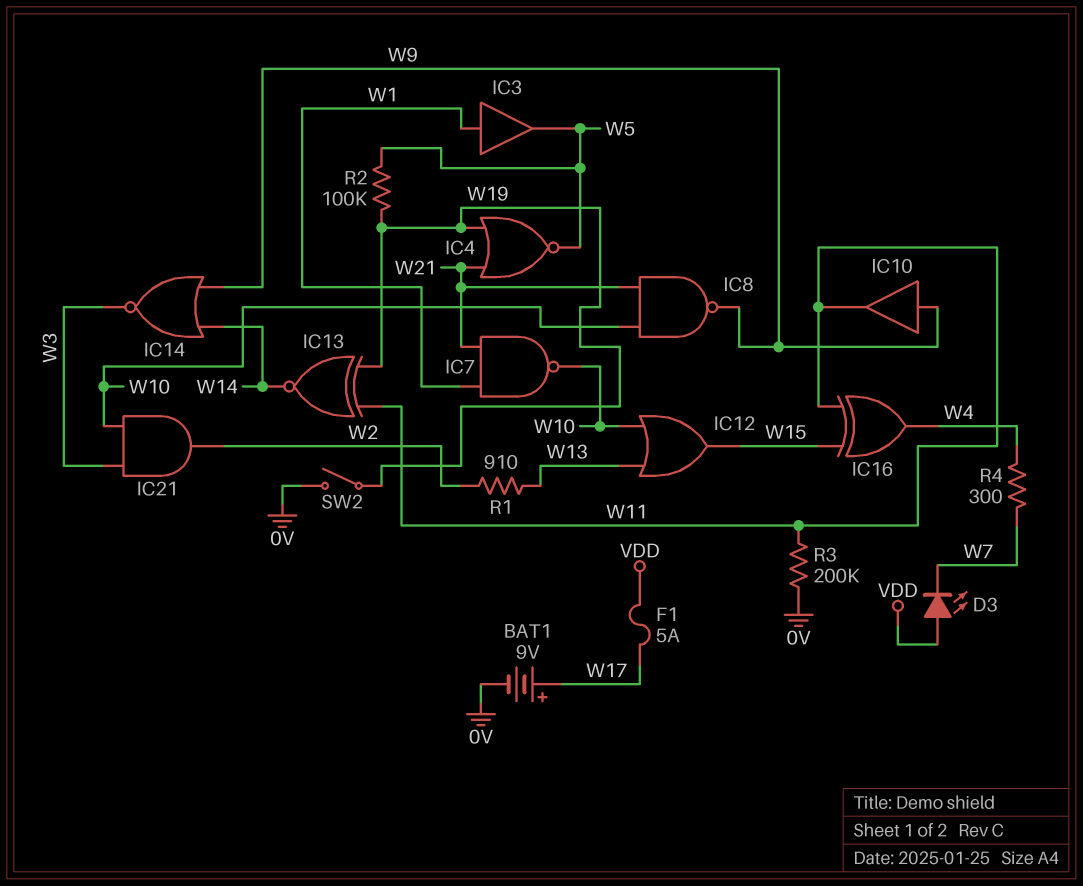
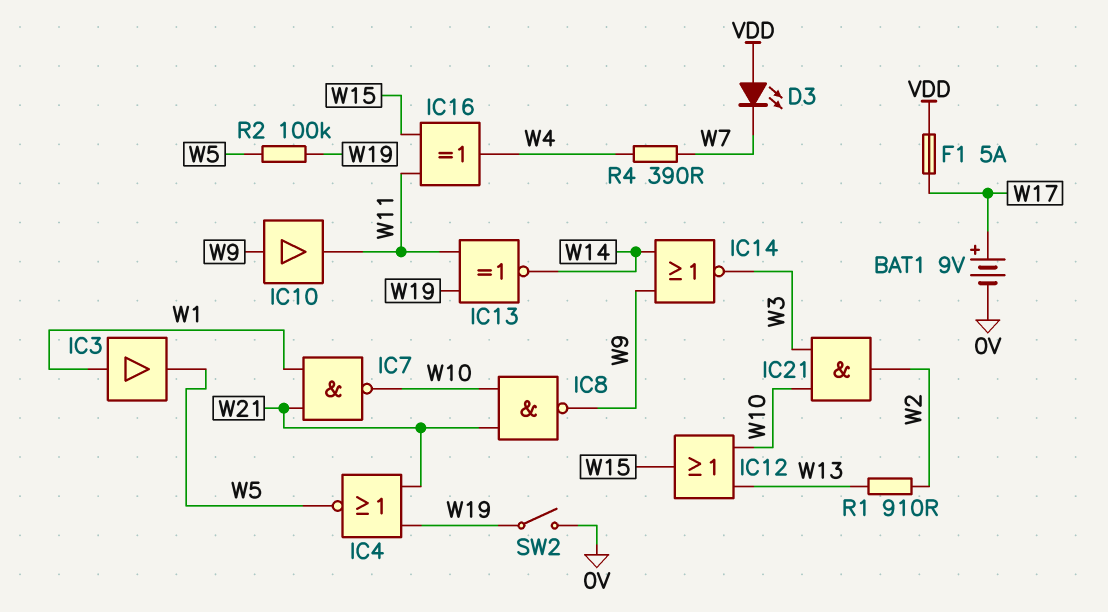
R3: 200k (0V, W11) -> none
R4: 300 (W4, W7) -> 390 (W4, W7)

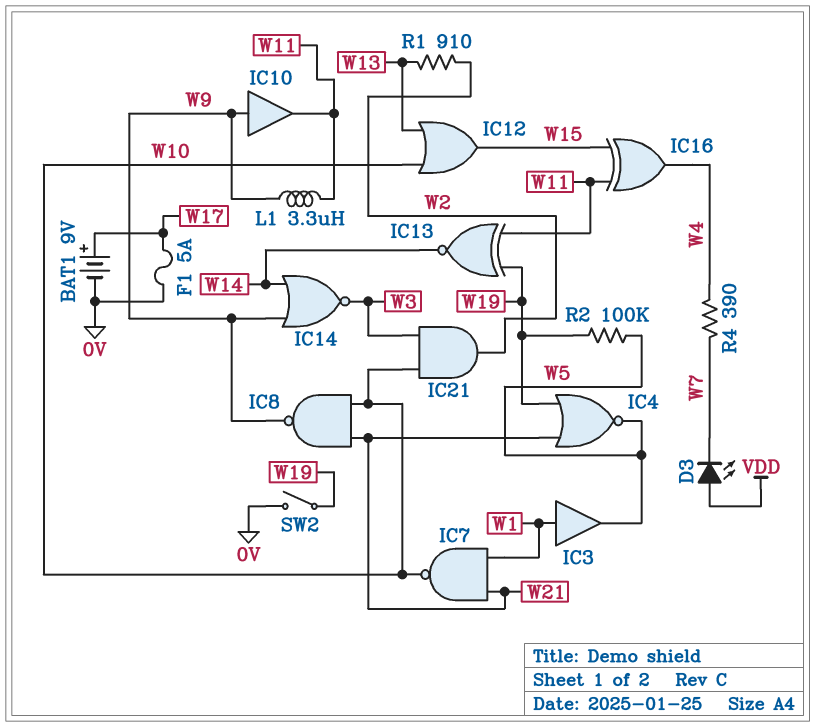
F1: 5A (VDD, W17) -> 5A (0V, W17)
L1: none -> 3.3uH (W9, W11)

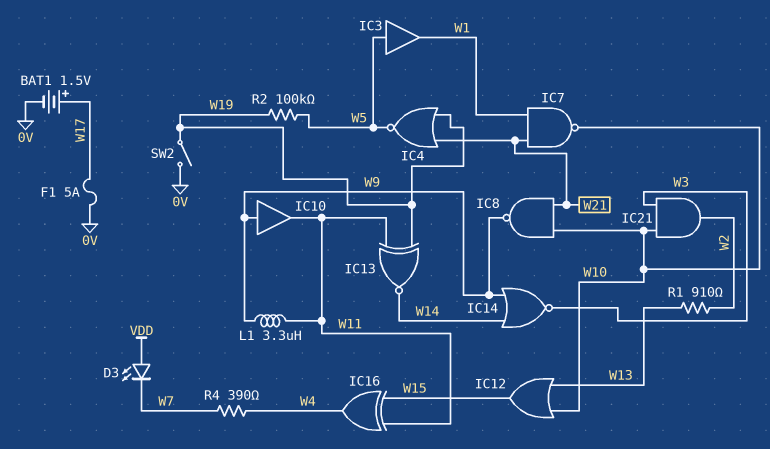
BAT1: 9V (plus W17, minus 0V) -> 1.5V (plus W17, minus 0V)
IC3: buffer (in W1, out W5) -> buffer (in W5, out W1)

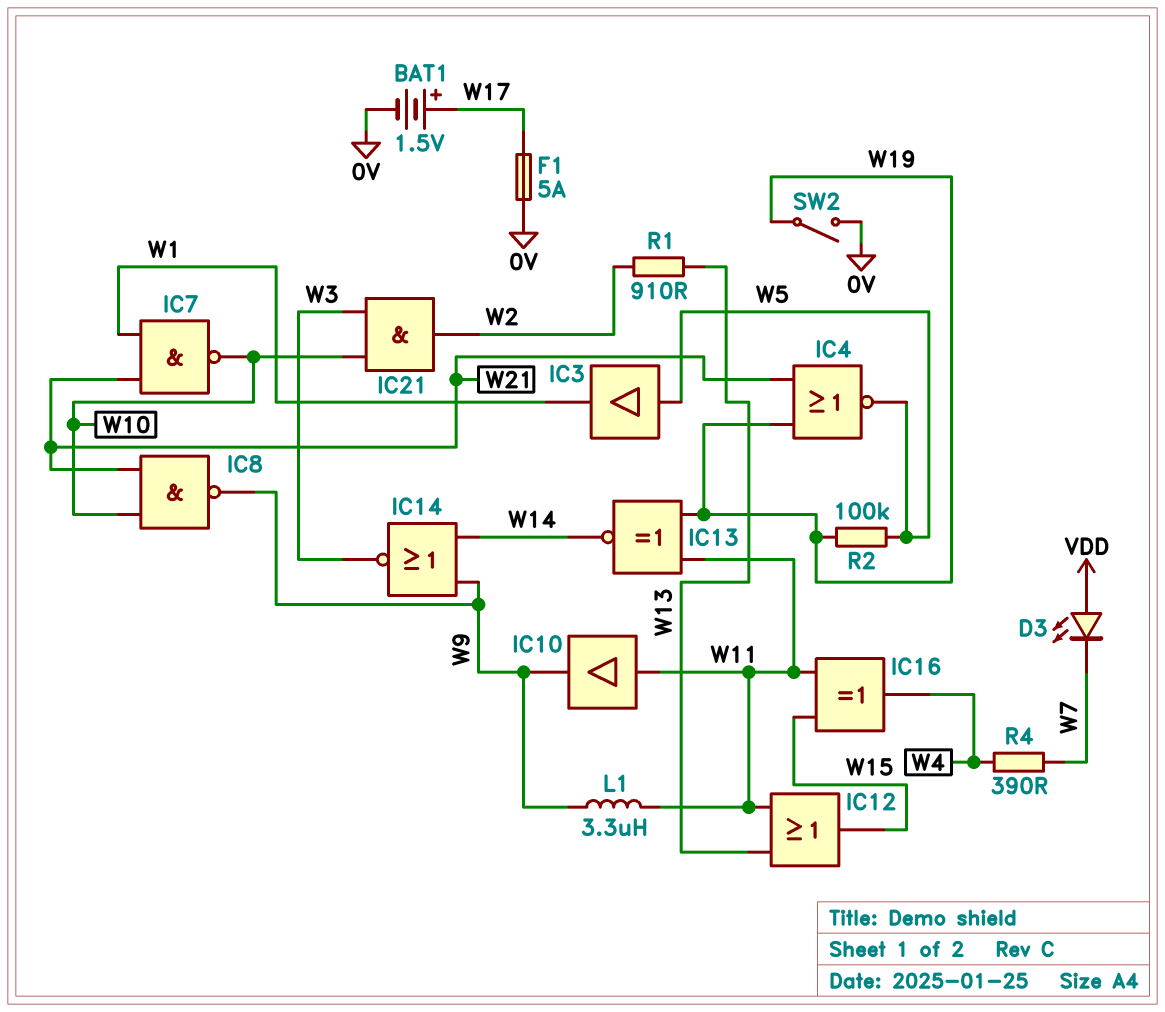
IC10: buffer (in W9, out W11) -> buffer (in W11, out W9)
IC12: OR (in W10, in W13, out W15) -> OR (in W11, in W13, out W15)

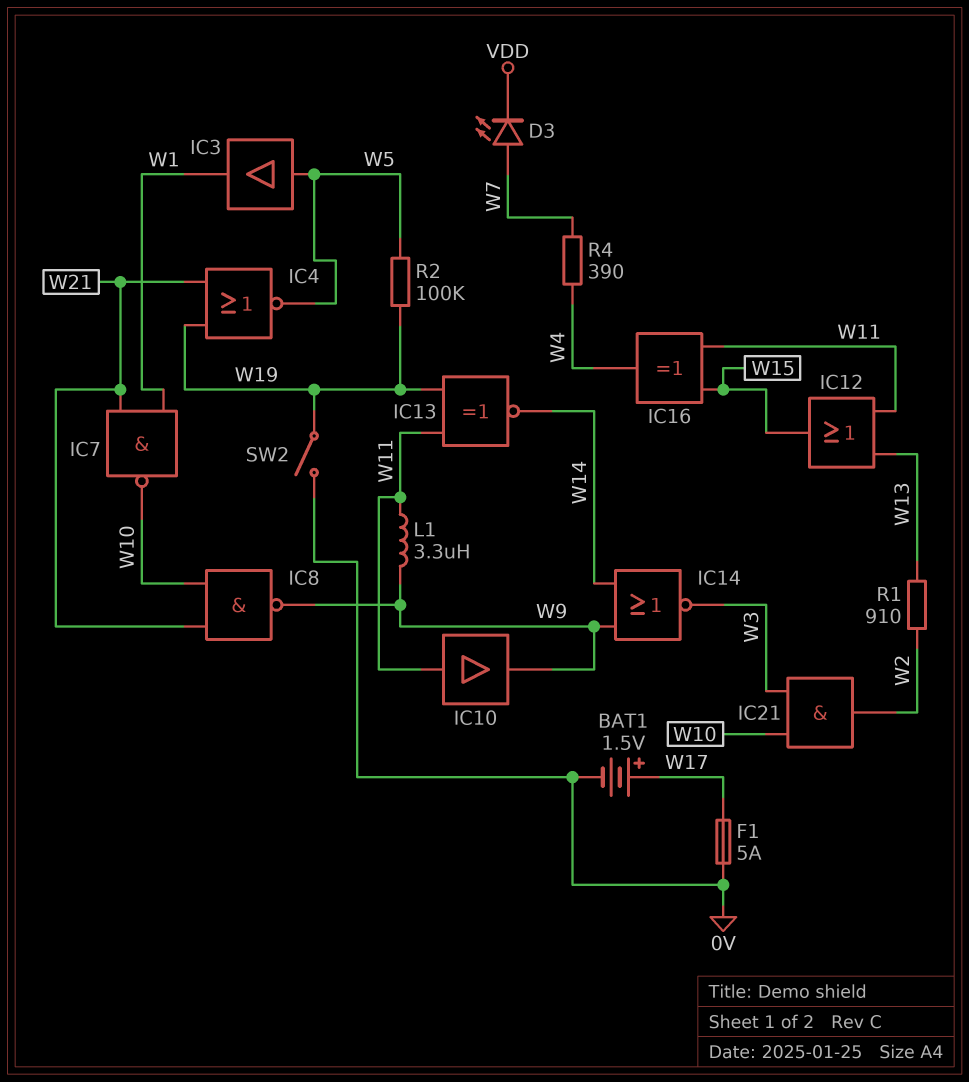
D3: LED (A VDD, K W7) -> LED (A W7, K VDD)

